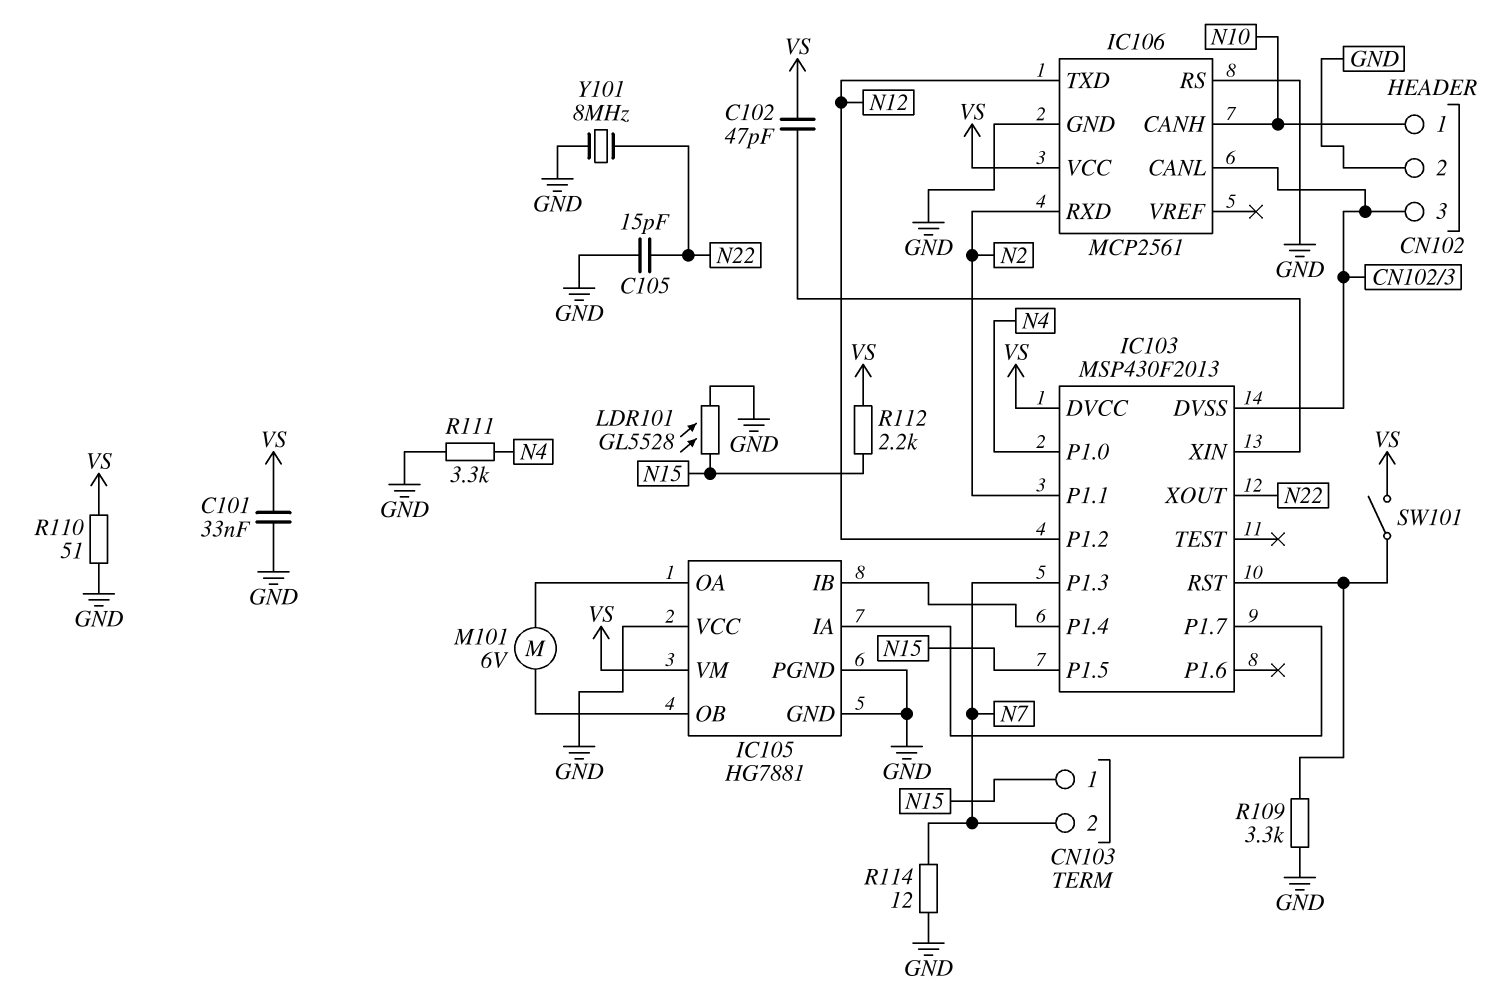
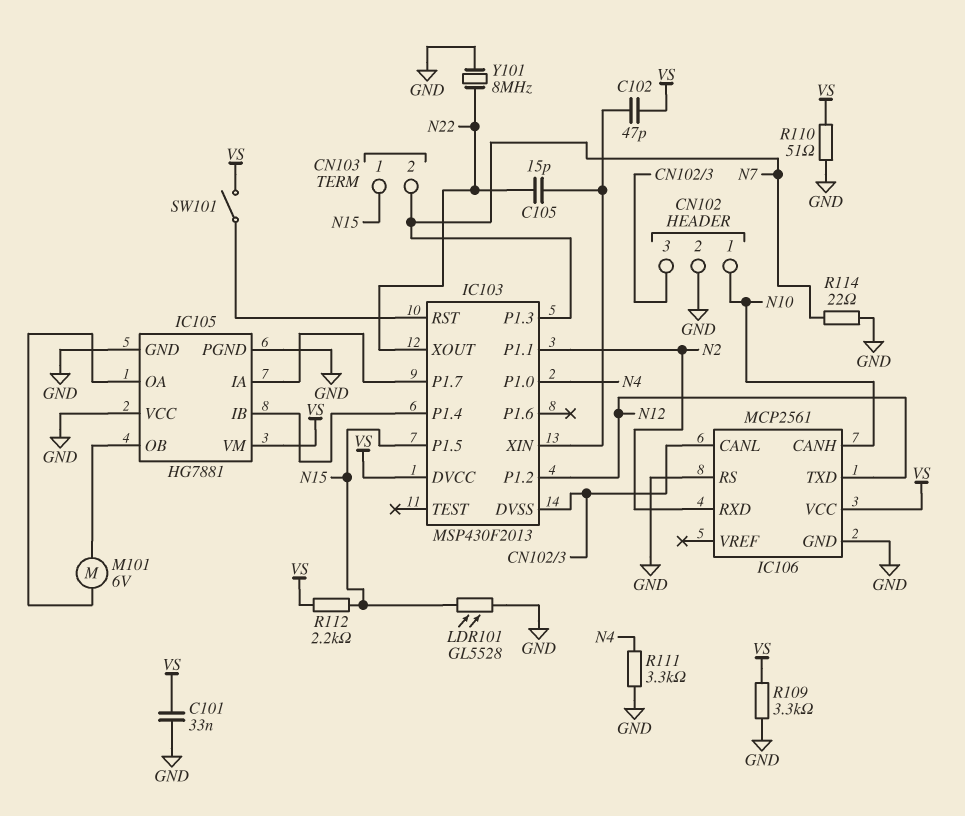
C105: 15pF (GND, N22) -> 15pF (IC103/XIN, N22)
R109: 3.3k (GND, IC103/RST) -> 3.3k (GND, VS)
R114: 12 (GND, N7) -> 22 (GND, N7)

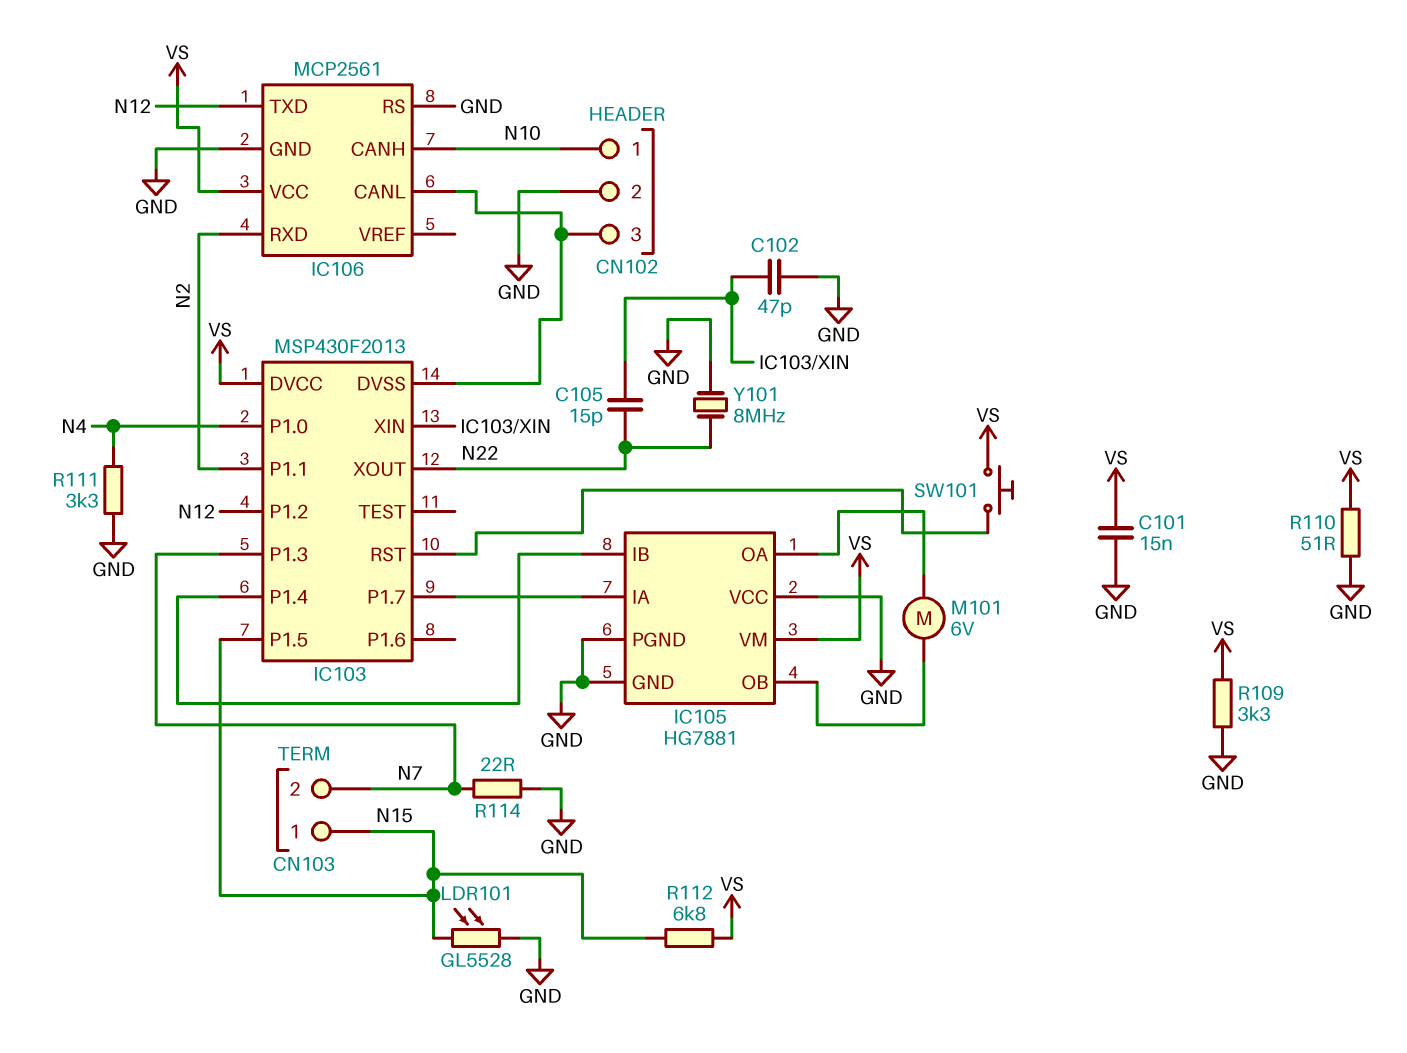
C101: 33nF (GND, VS) -> 15nF (GND, VS)
C102: 47pF (IC103/XIN, VS) -> 47pF (GND, IC103/XIN)
R112: 2.2k (N15, VS) -> 6.8k (N15, VS)
SW101: switch (IC103/RST, VS) -> button (IC103/RST, VS)

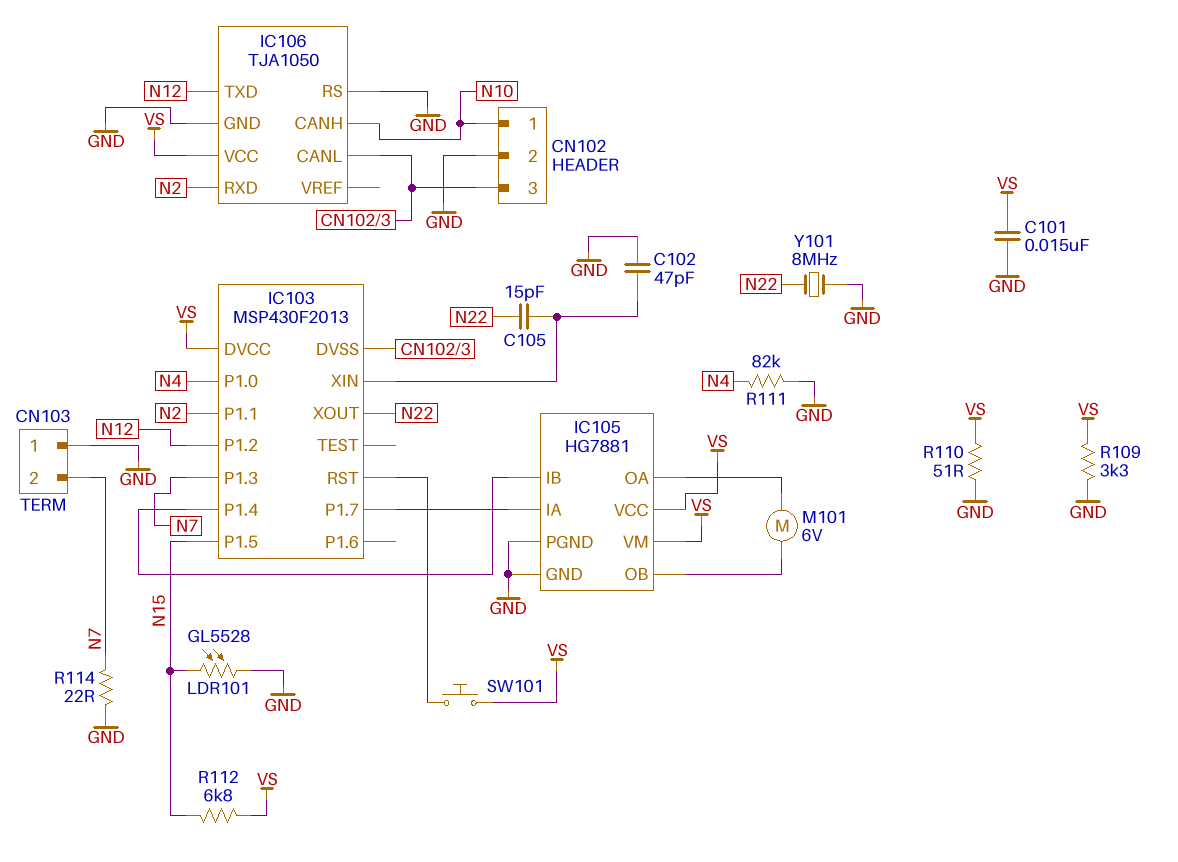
CN103 pin 1: N15 -> GND
IC105 pin VCC: GND -> VS
IC106: MCP2561 -> TJA1050
R111: 3.3k (GND, N4) -> 82k (GND, N4)

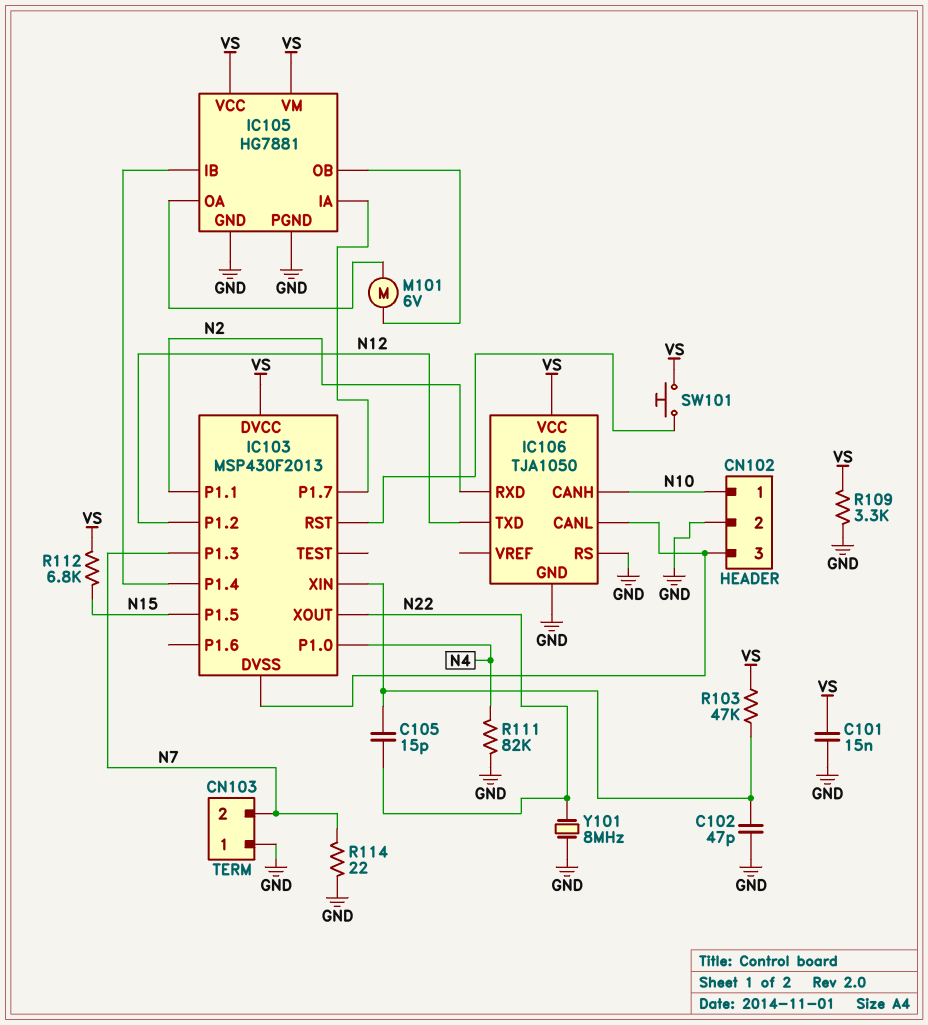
LDR101: GL5528 (GND, N15) -> none
R103: none -> 47k (IC103/XIN, VS)
R110: 51 (GND, VS) -> none

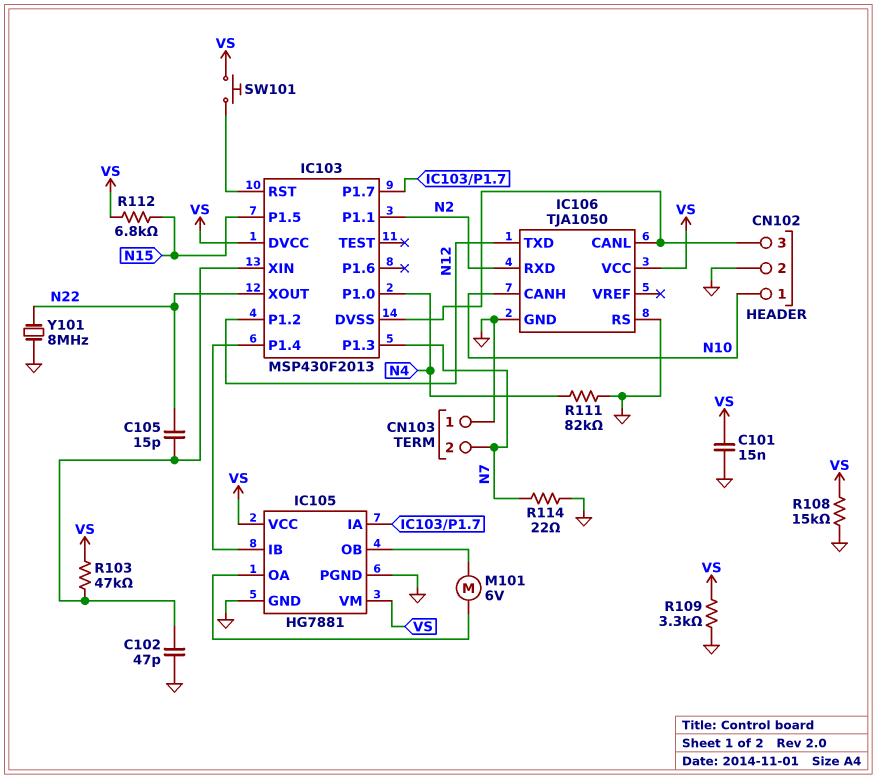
R108: none -> 15k (GND, VS)

